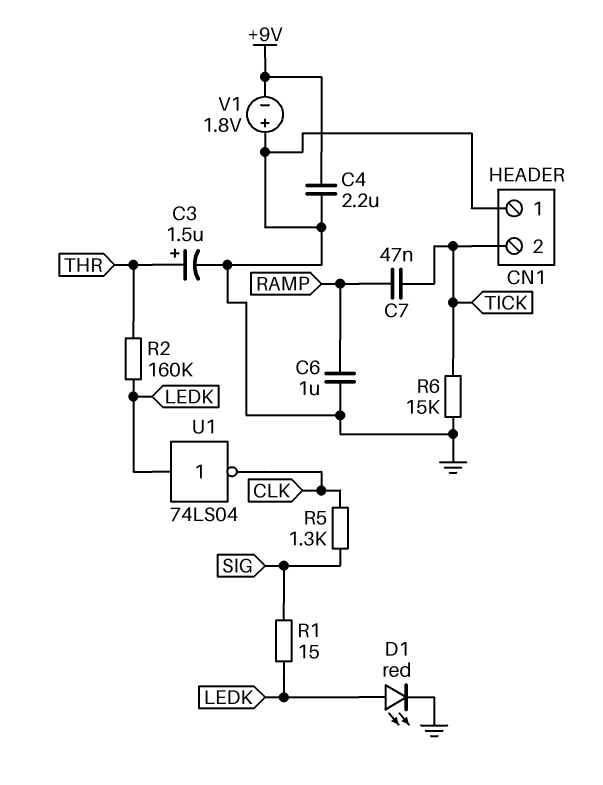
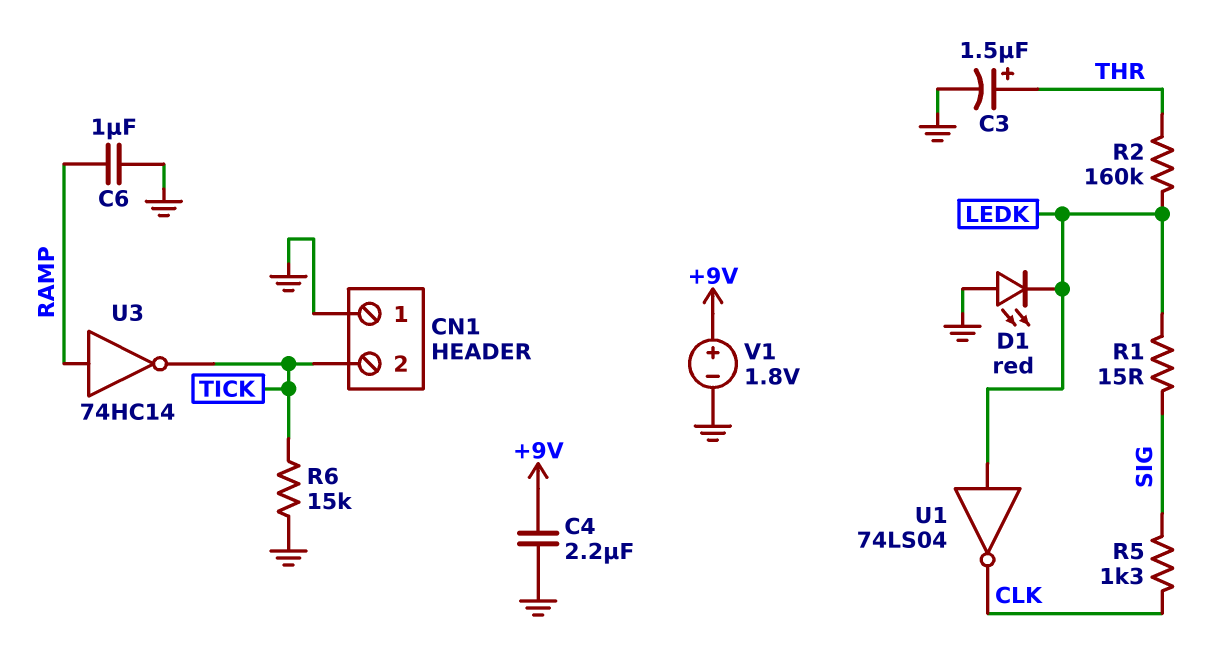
C7: 47nF (RAMP, TICK) -> none
D1: LED red (A LEDK, K GND) -> LED red (A GND, K LEDK)
U3: none -> NOT 74HC14 (in RAMP, out TICK)
V1: 1.8V (plus GND, minus +9V) -> 1.8V (plus +9V, minus GND)

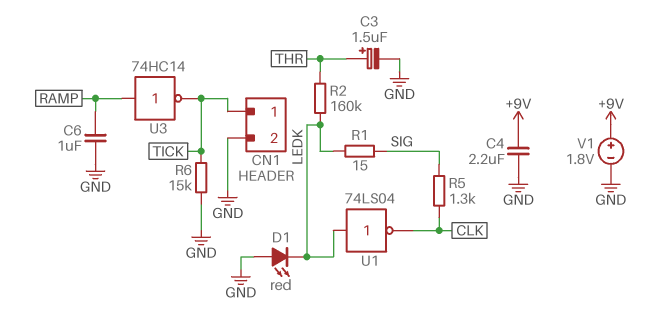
CN1 pin 1: GND -> TICK
CN1 pin 2: TICK -> GND

